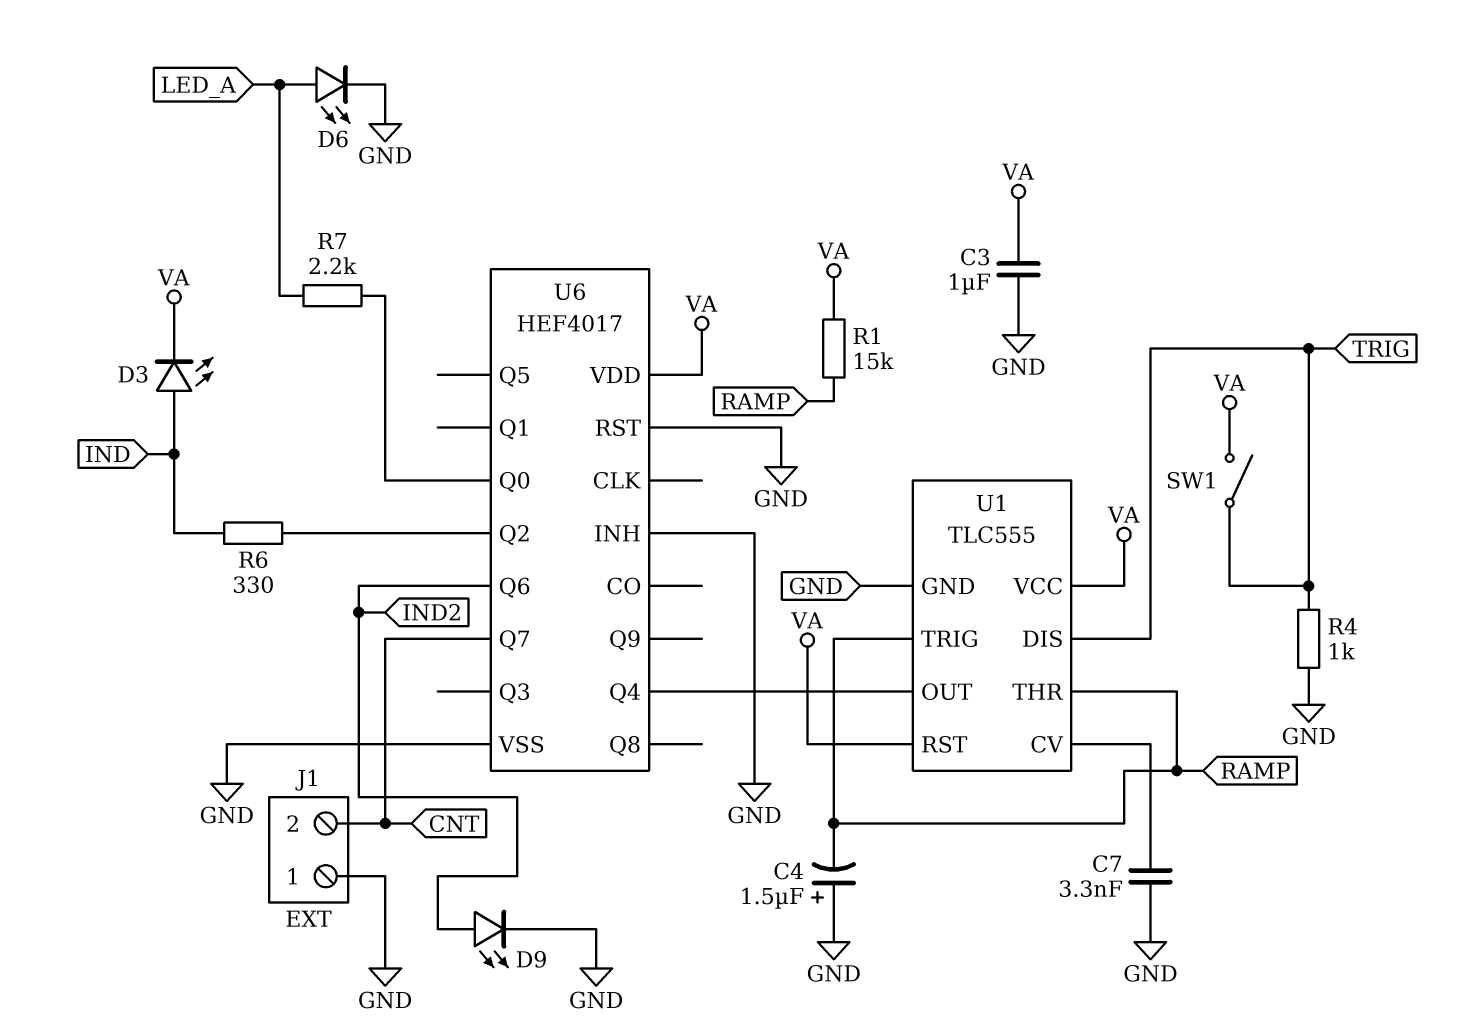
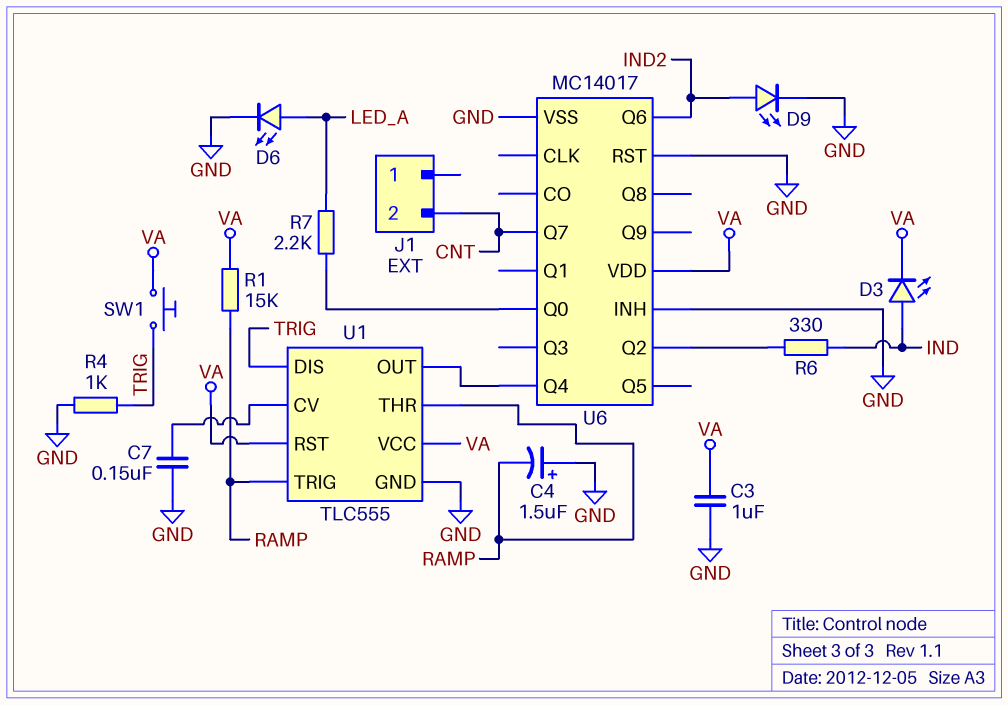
C7: 3.3nF (GND, U1/CV) -> 150nF (GND, U1/CV)
J1 pin 1: GND -> none
SW1: switch (TRIG, VA) -> button (TRIG, VA)
U6: HEF4017 -> MC14017

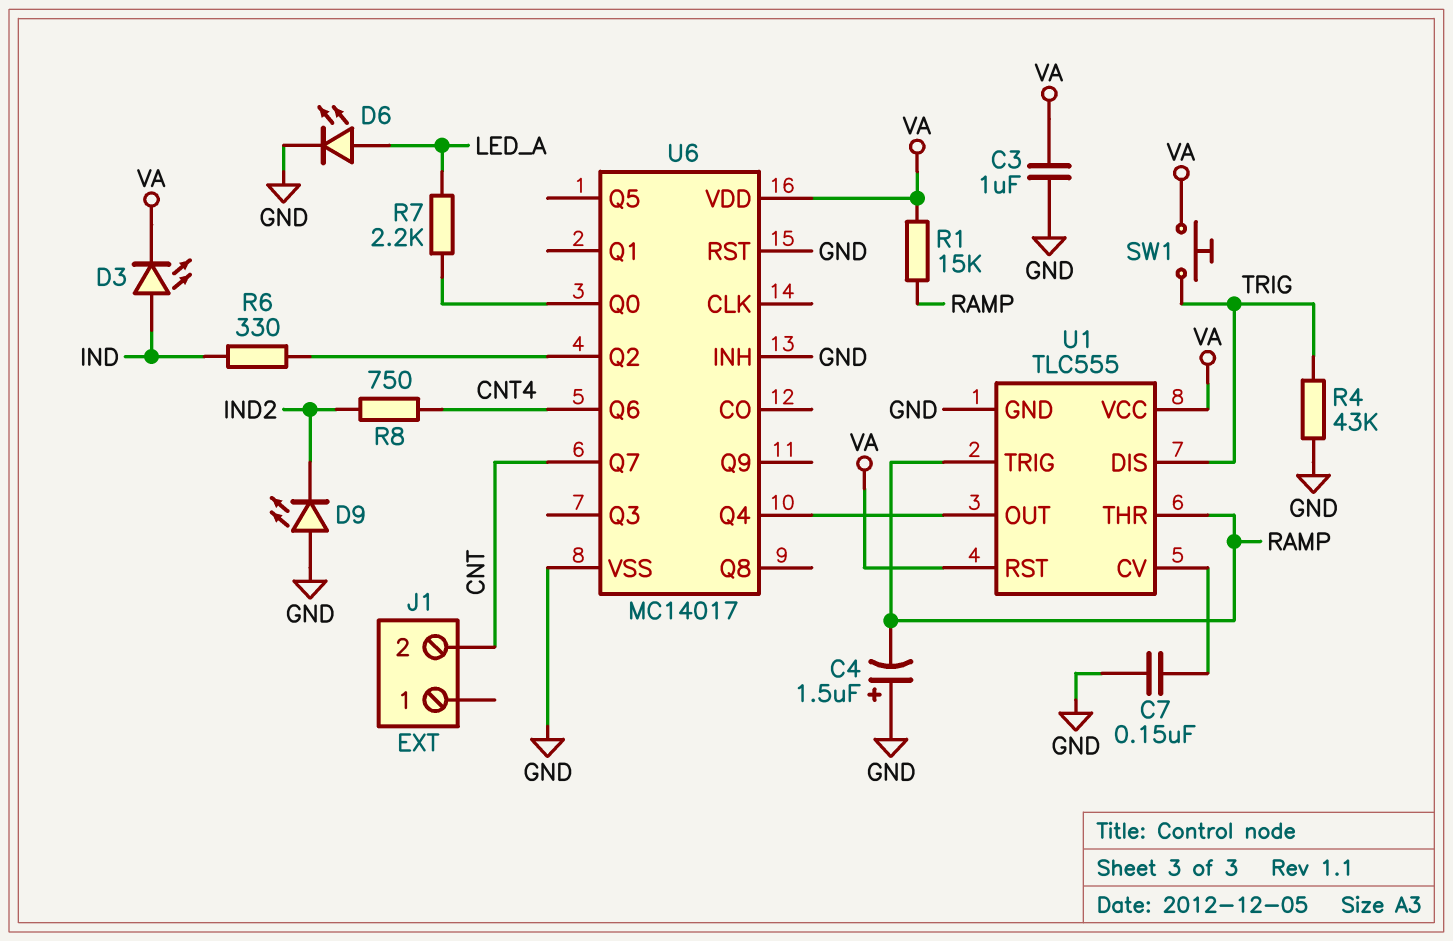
D9: LED (A IND2, K GND) -> LED (A GND, K IND2)
R4: 1k (GND, TRIG) -> 43k (GND, TRIG)
R8: none -> 750 (CNT4, IND2)
U6 pin Q6: IND2 -> CNT4

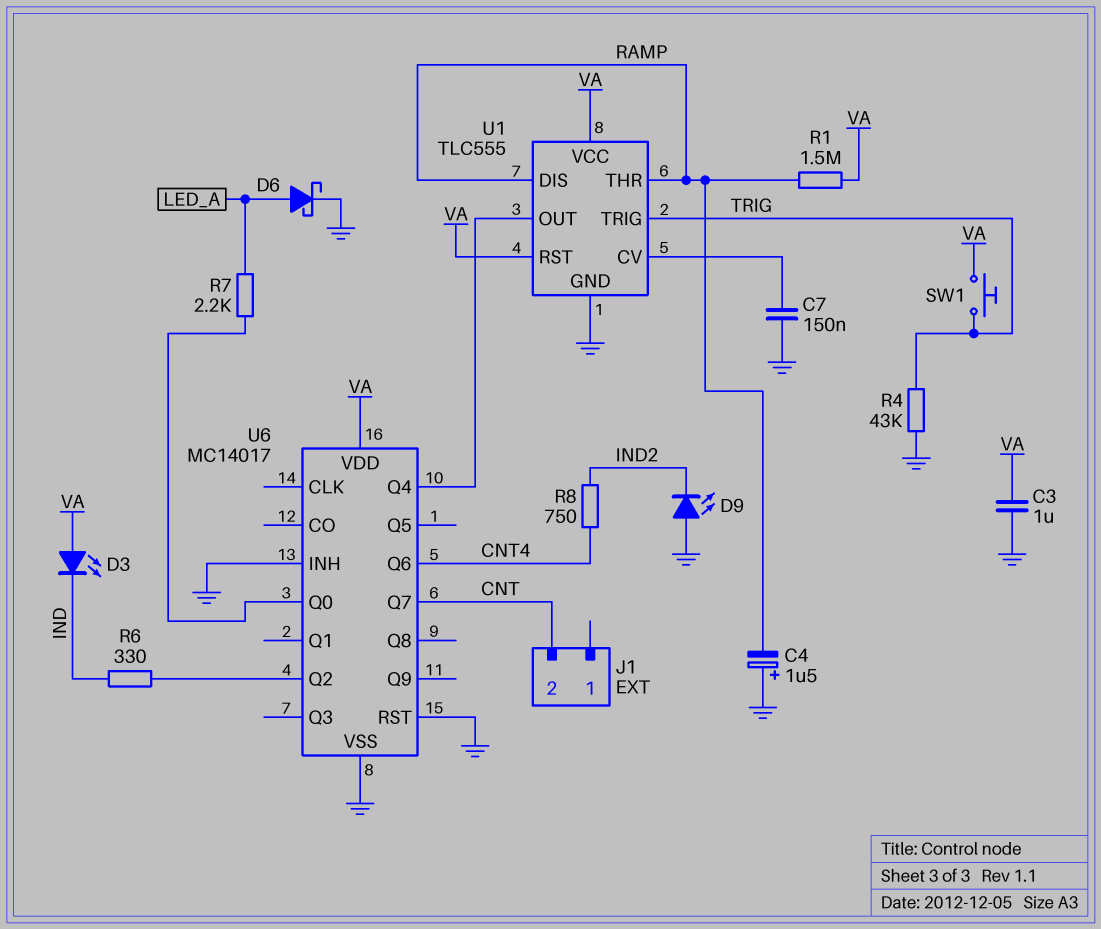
D3: LED (A IND, K VA) -> LED (A VA, K IND)
D6: LED (A LED_A, K GND) -> schottky (A LED_A, K GND)
R1: 15k (RAMP, VA) -> 1.5M (RAMP, VA)
U1 pin DIS: TRIG -> RAMP
U1 pin TRIG: RAMP -> TRIG

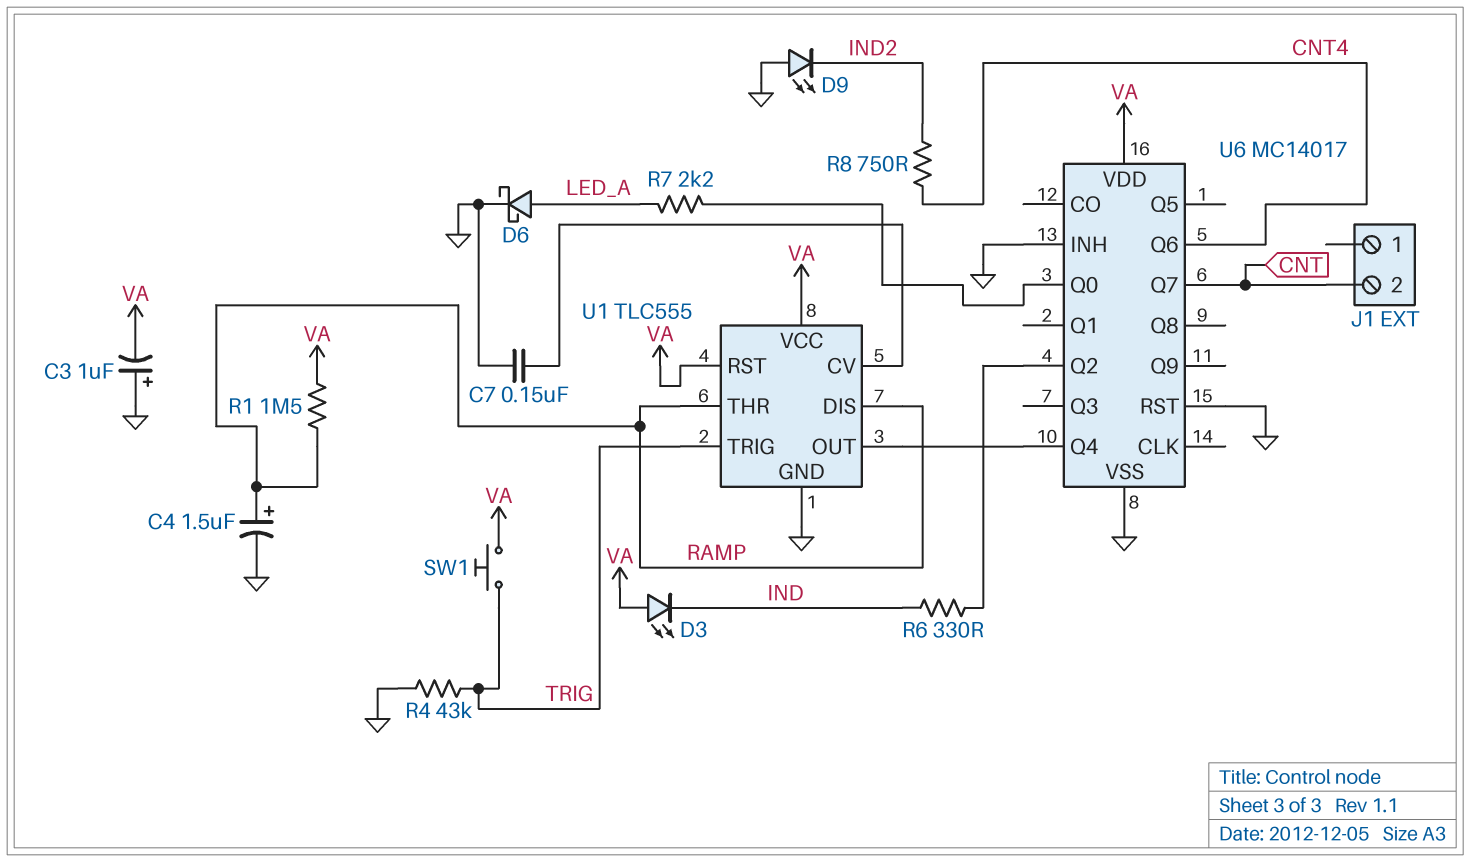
C3: 1uF (GND, VA) -> 1uF (plus GND, minus VA)
C4: 1.5uF (plus GND, minus RAMP) -> 1.5uF (plus RAMP, minus GND)

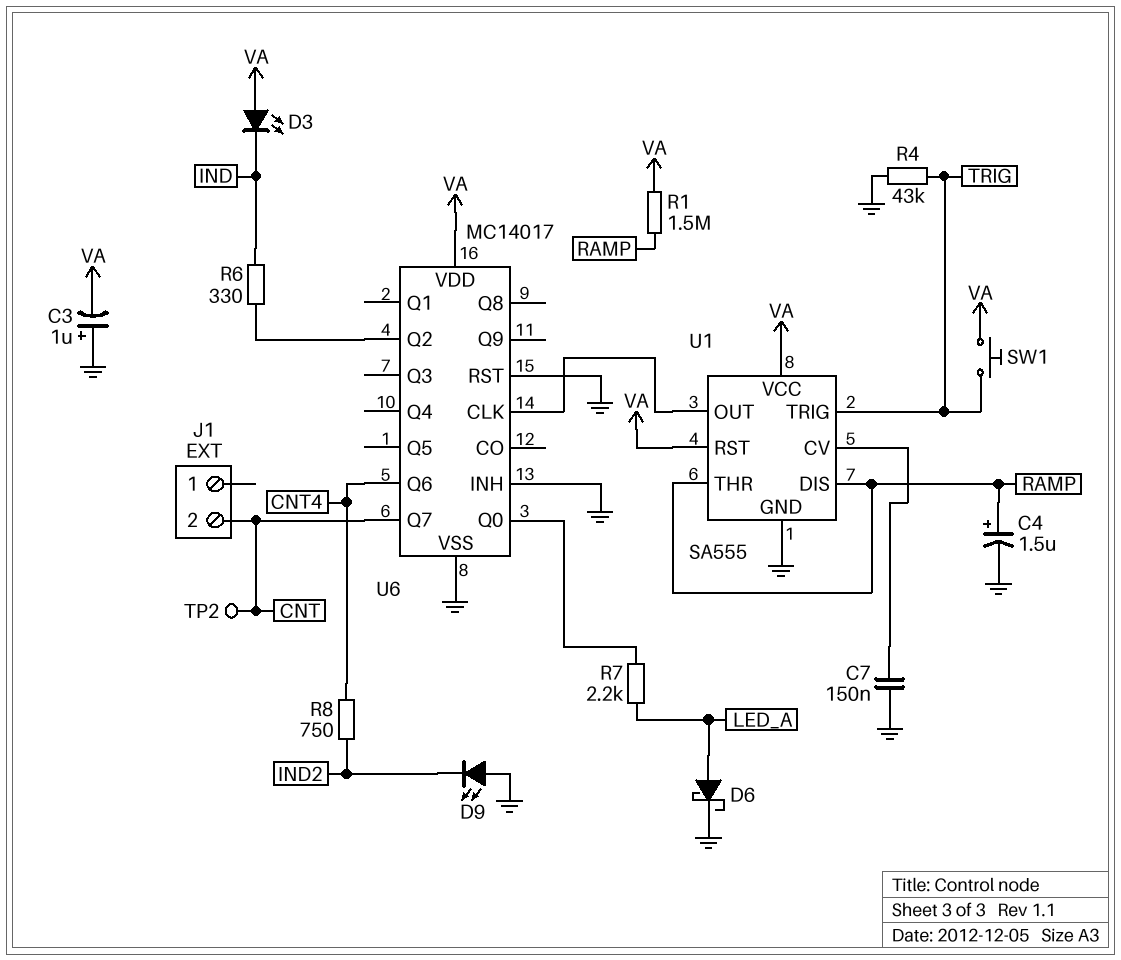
TP2: none -> test point (CNT)
U1: TLC555 -> SA555
U6 pin CLK: none -> U1/OUT
U6 pin Q4: U1/OUT -> none

